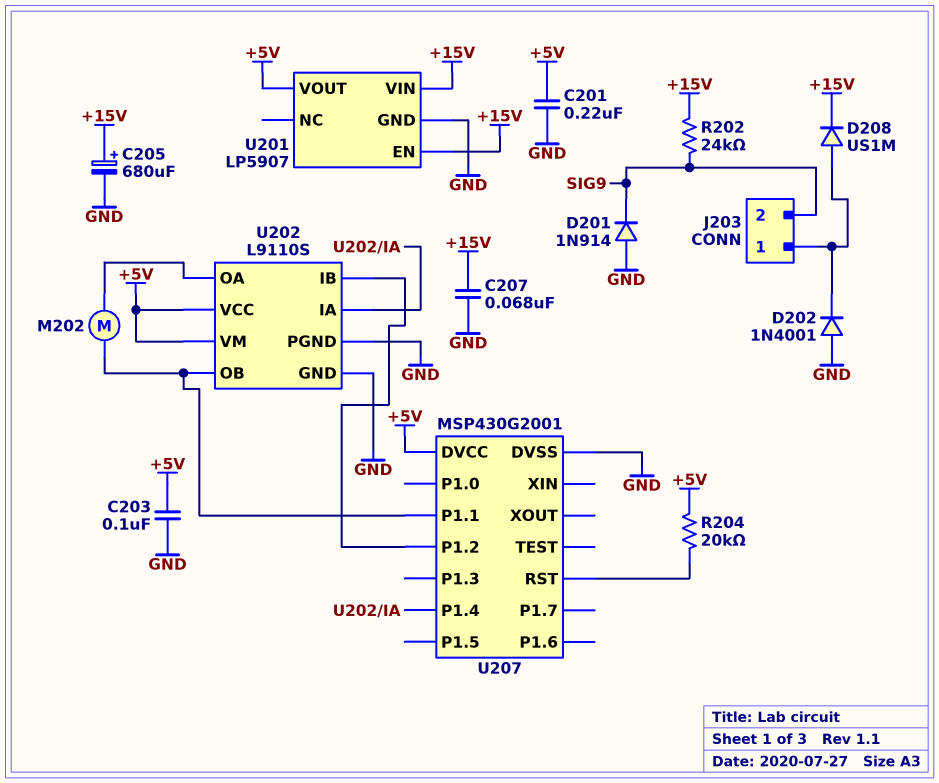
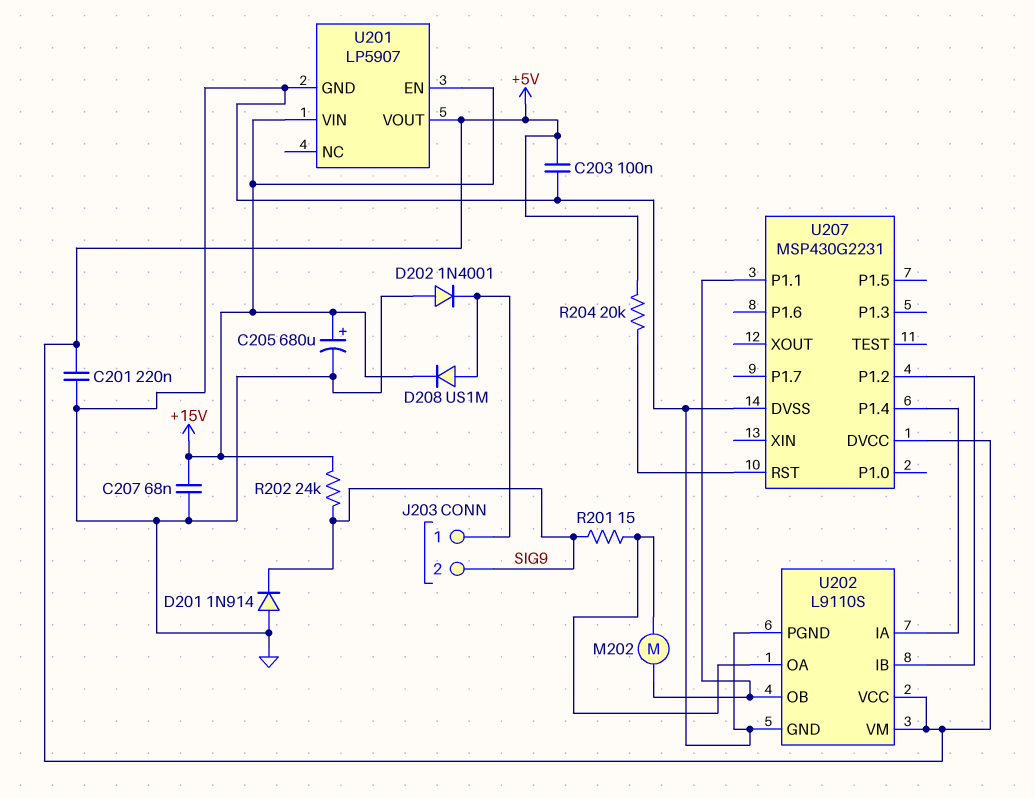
R201: none -> 15 (SIG9, U202/OA)
U207: MSP430G2001 -> MSP430G2231

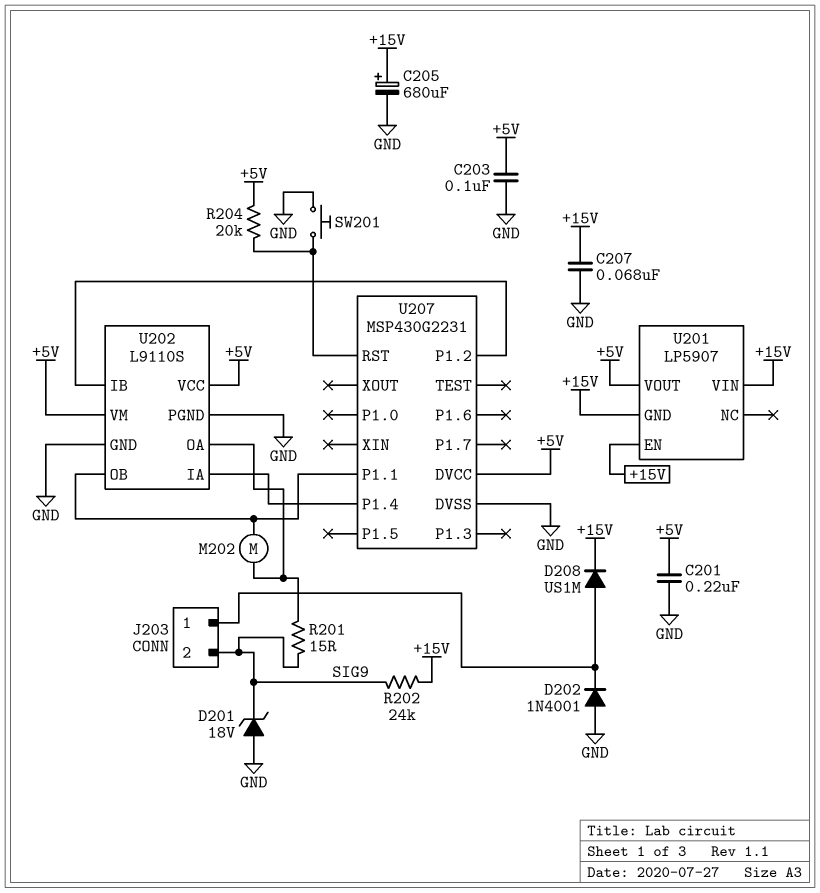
D201: diode 1N914 (A GND, K SIG9) -> zener 18V (A GND, K SIG9)
SW201: none -> button (GND, U207/RST)
U201 pin GND: GND -> +15V

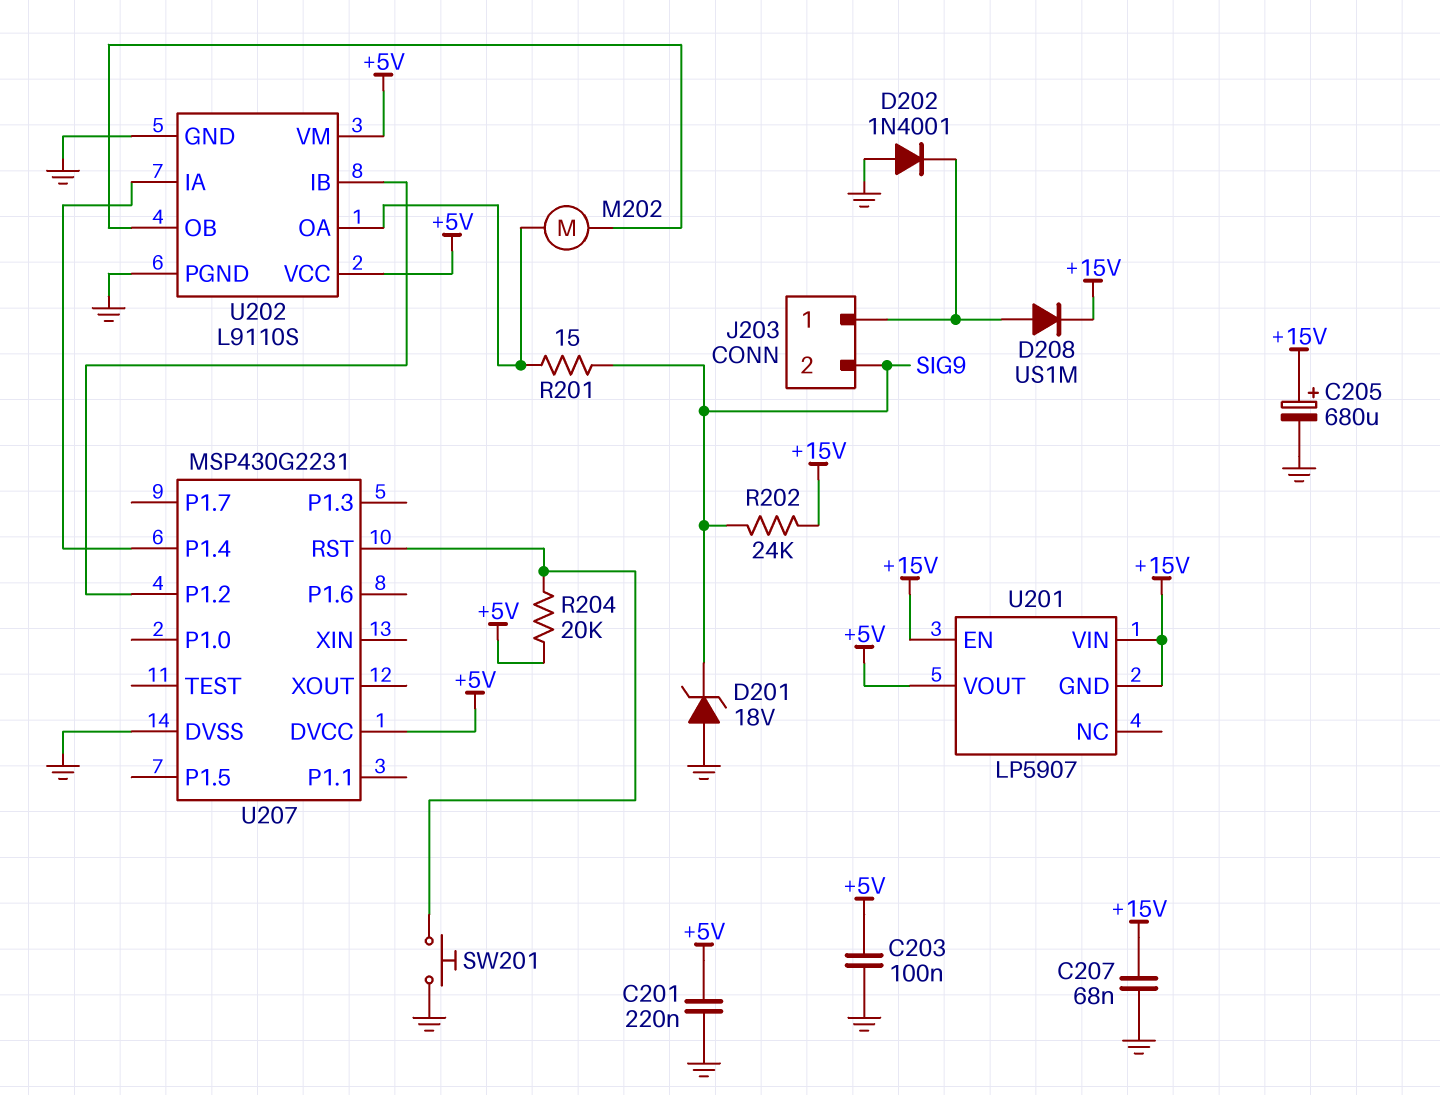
U207 pin P1.1: U202/OB -> none

